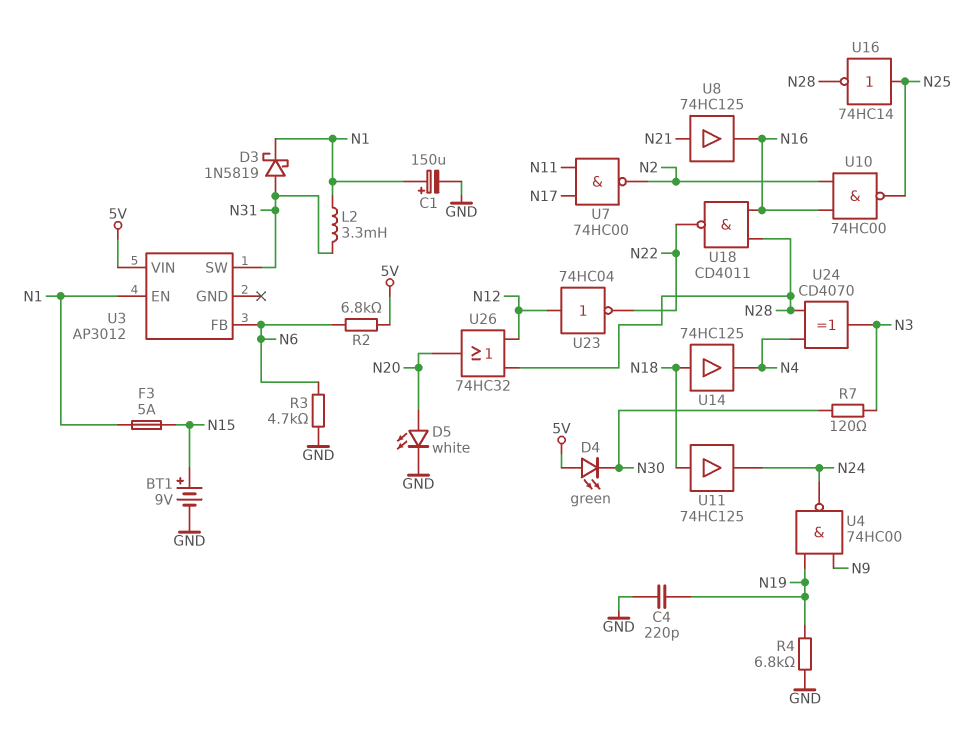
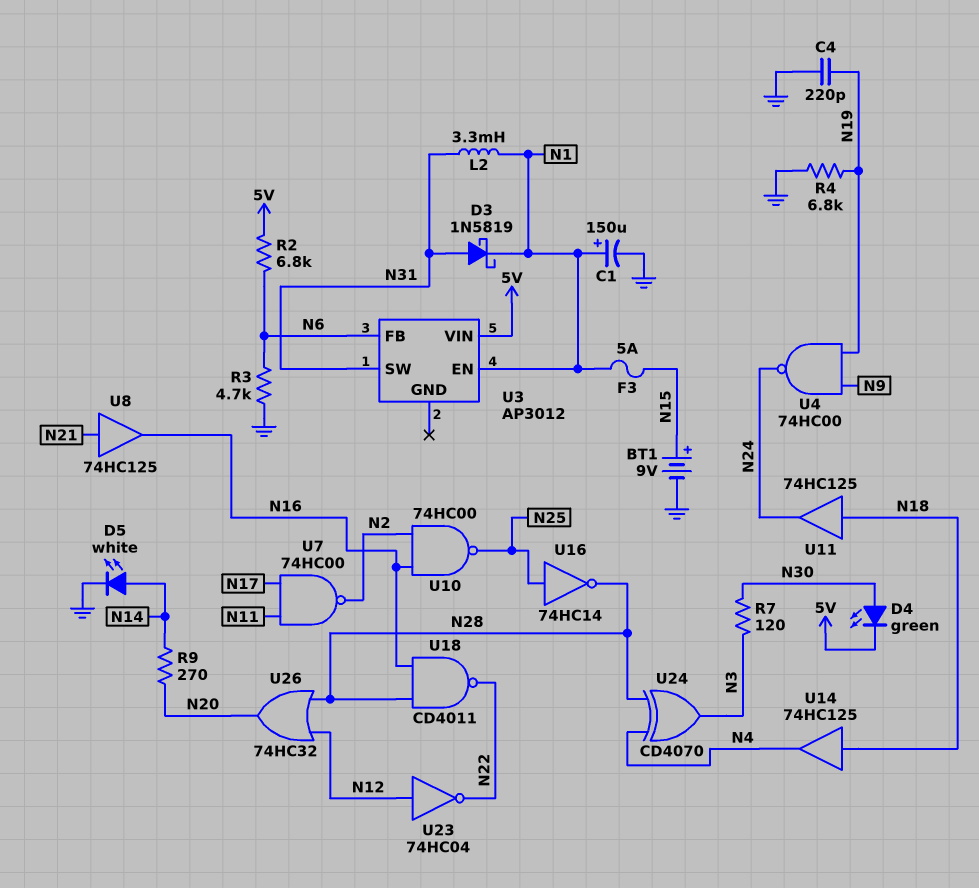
D4: LED green (A 5V, K N30) -> LED green (A N30, K 5V)
D5: LED white (A N20, K GND) -> LED white (A N14, K GND)
R9: none -> 270 (N14, N20)

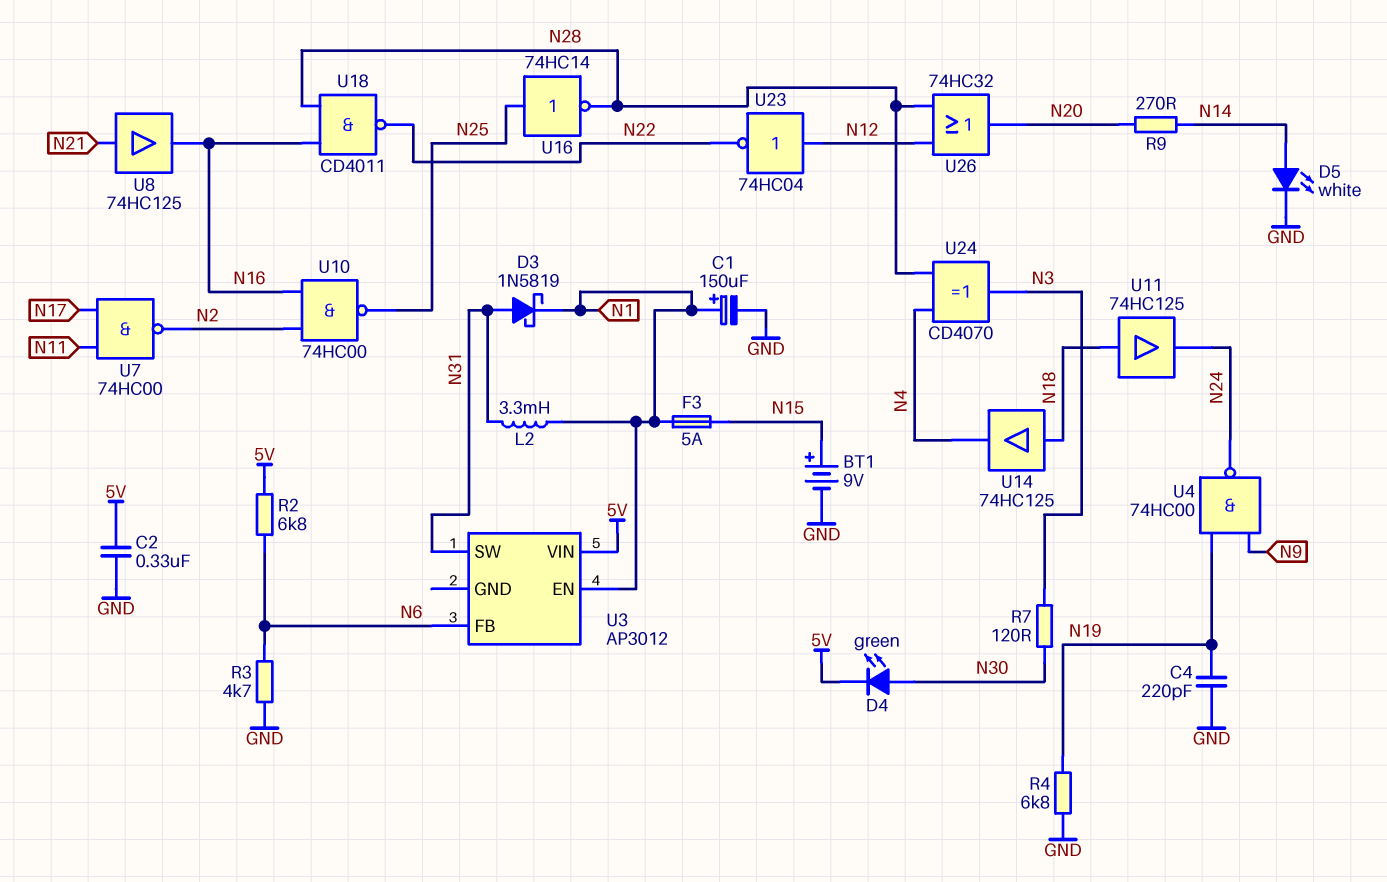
C2: none -> 330nF (5V, GND)

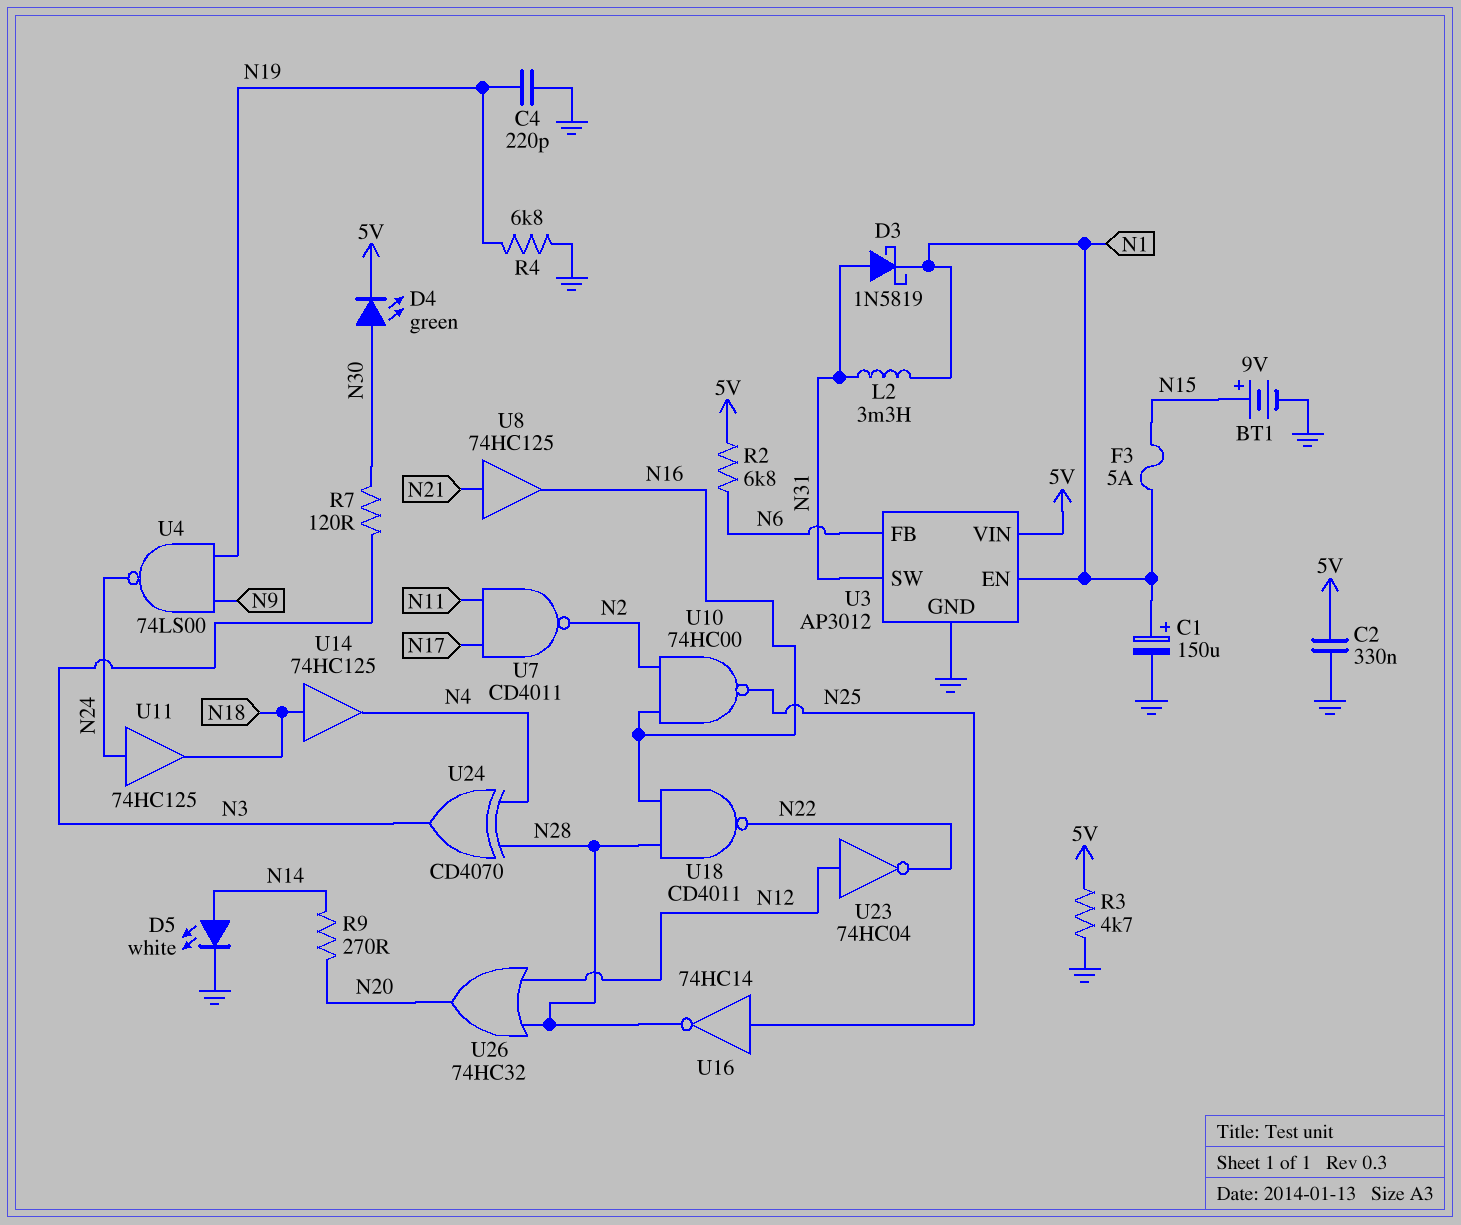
R3: 4.7k (GND, N6) -> 4.7k (5V, GND)
U3 pin GND: none -> GND
U4: NAND 74HC00 (in N9, in N19, out N24) -> NAND 74LS00 (in N9, in N19, out N24)
U7: NAND 74HC00 (in N11, in N17, out N2) -> NAND CD4011 (in N11, in N17, out N2)
U11: buffer 74HC125 (in N18, out N24) -> buffer 74HC125 (in N24, out N18)

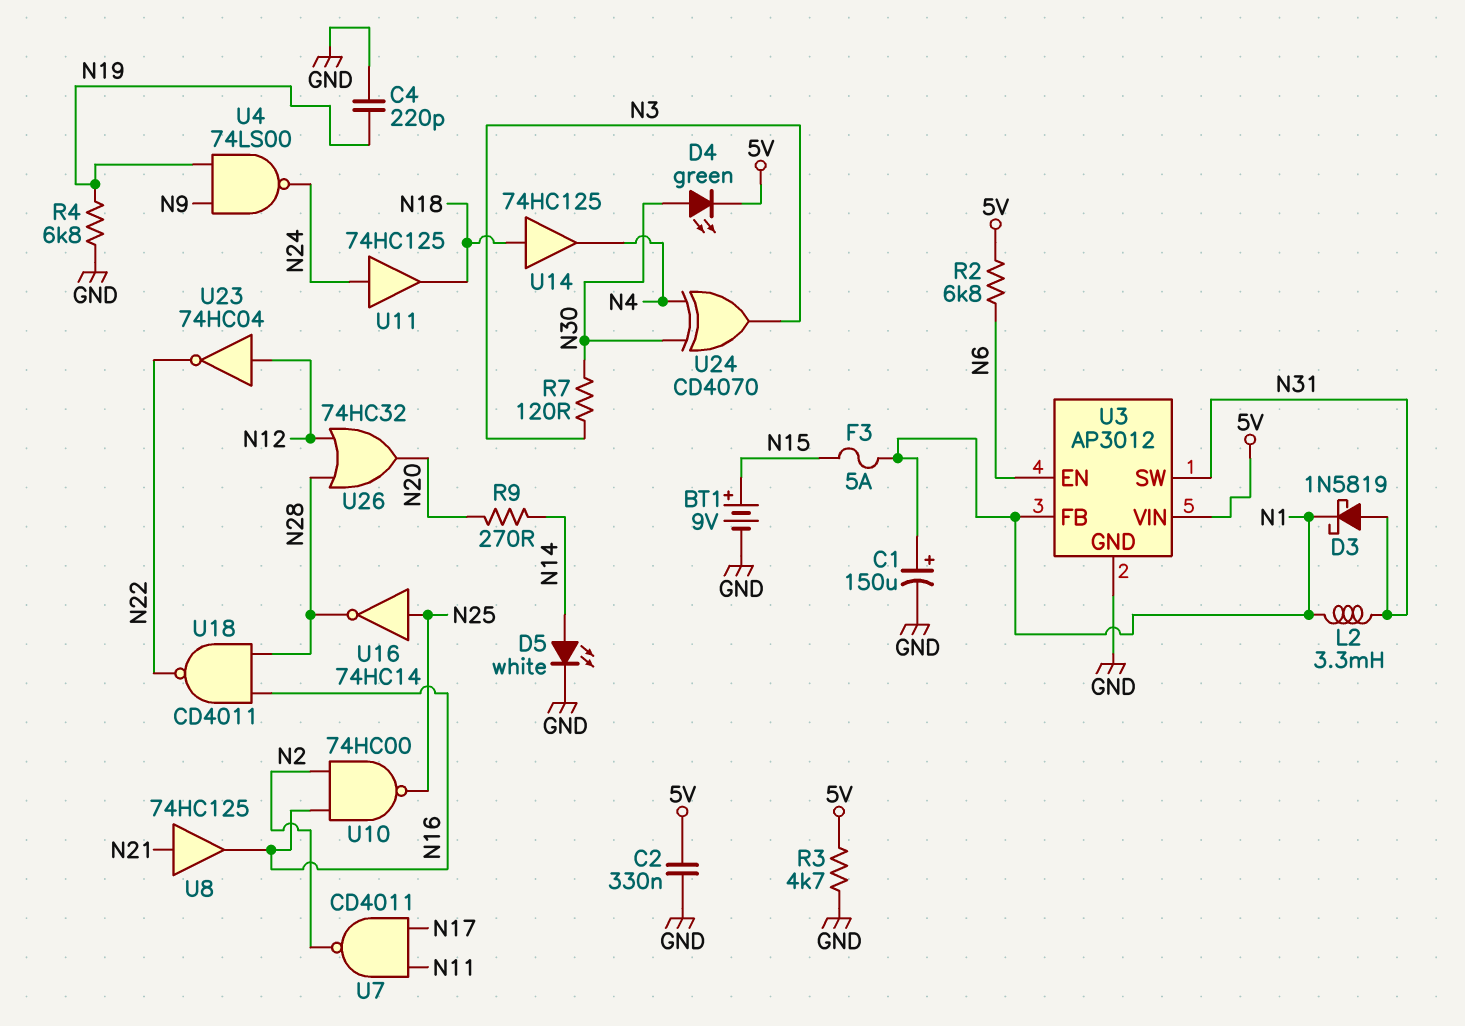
U3 pin EN: N1 -> N6
U3 pin FB: N6 -> N1
U24: XOR CD4070 (in N4, in N28, out N3) -> XOR CD4070 (in N4, in N30, out N3)

